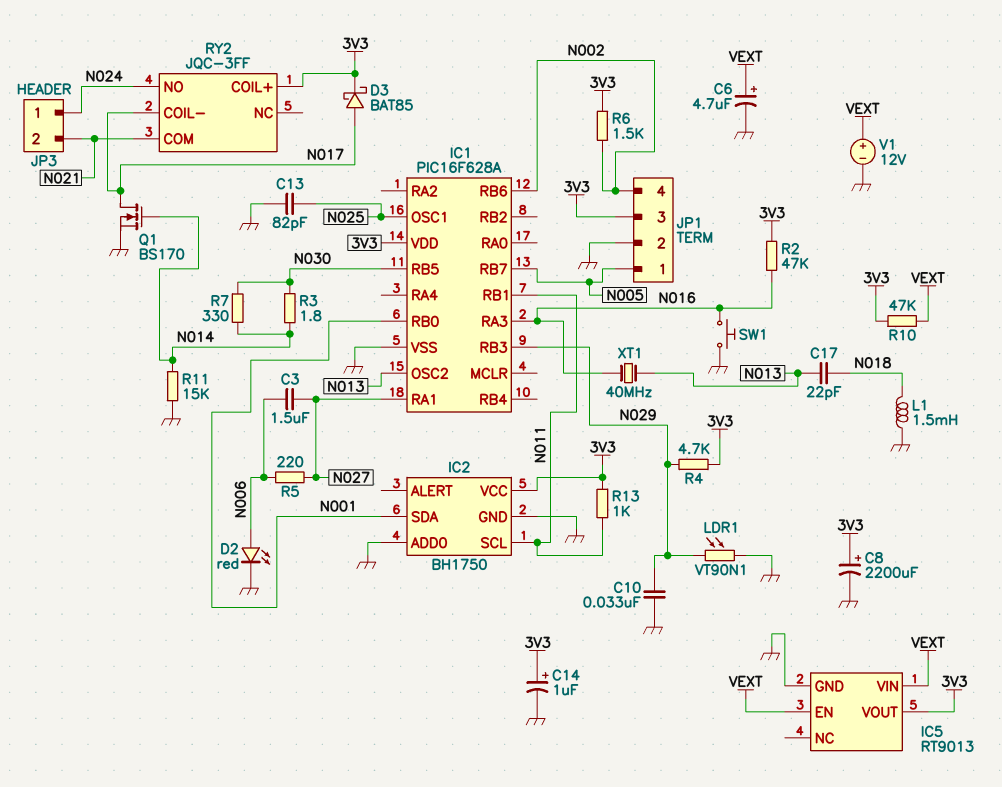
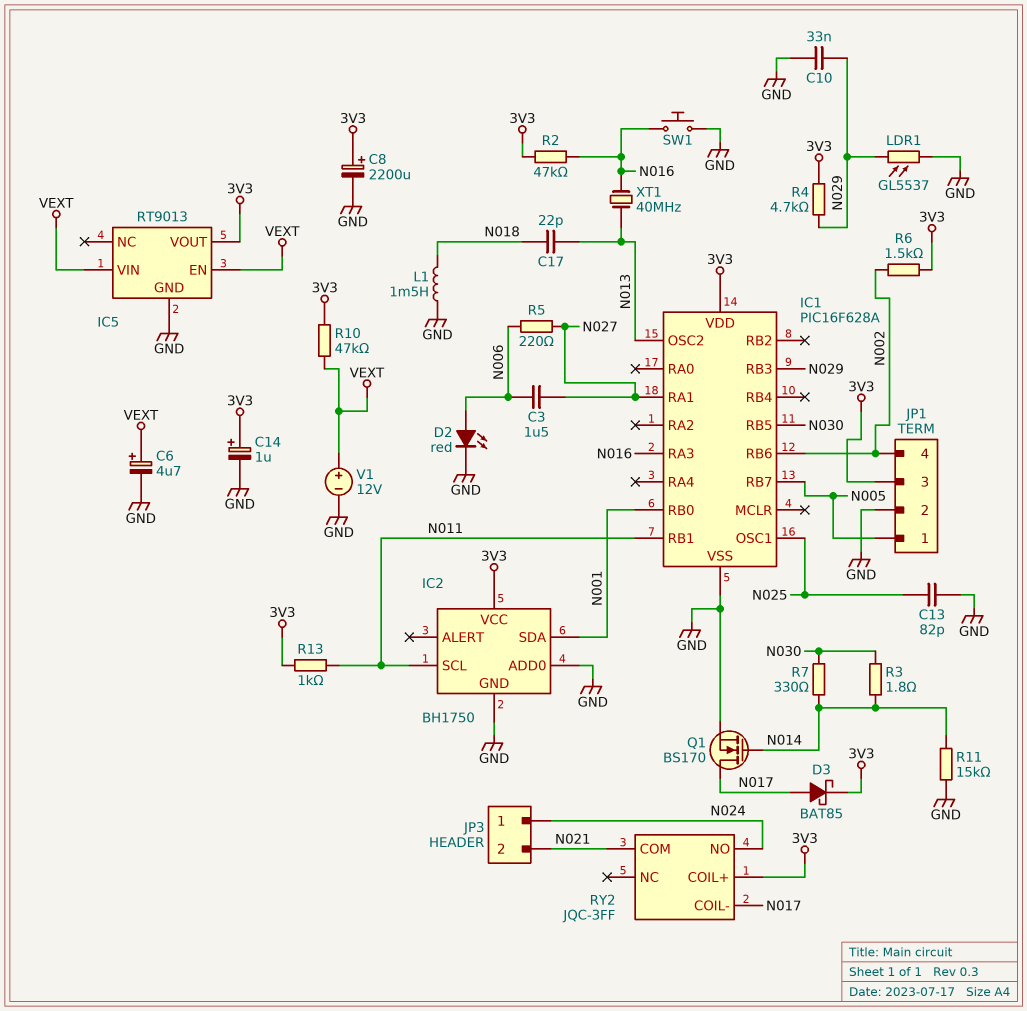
LDR1: VT90N1 (GND, N029) -> GL5537 (GND, N029)

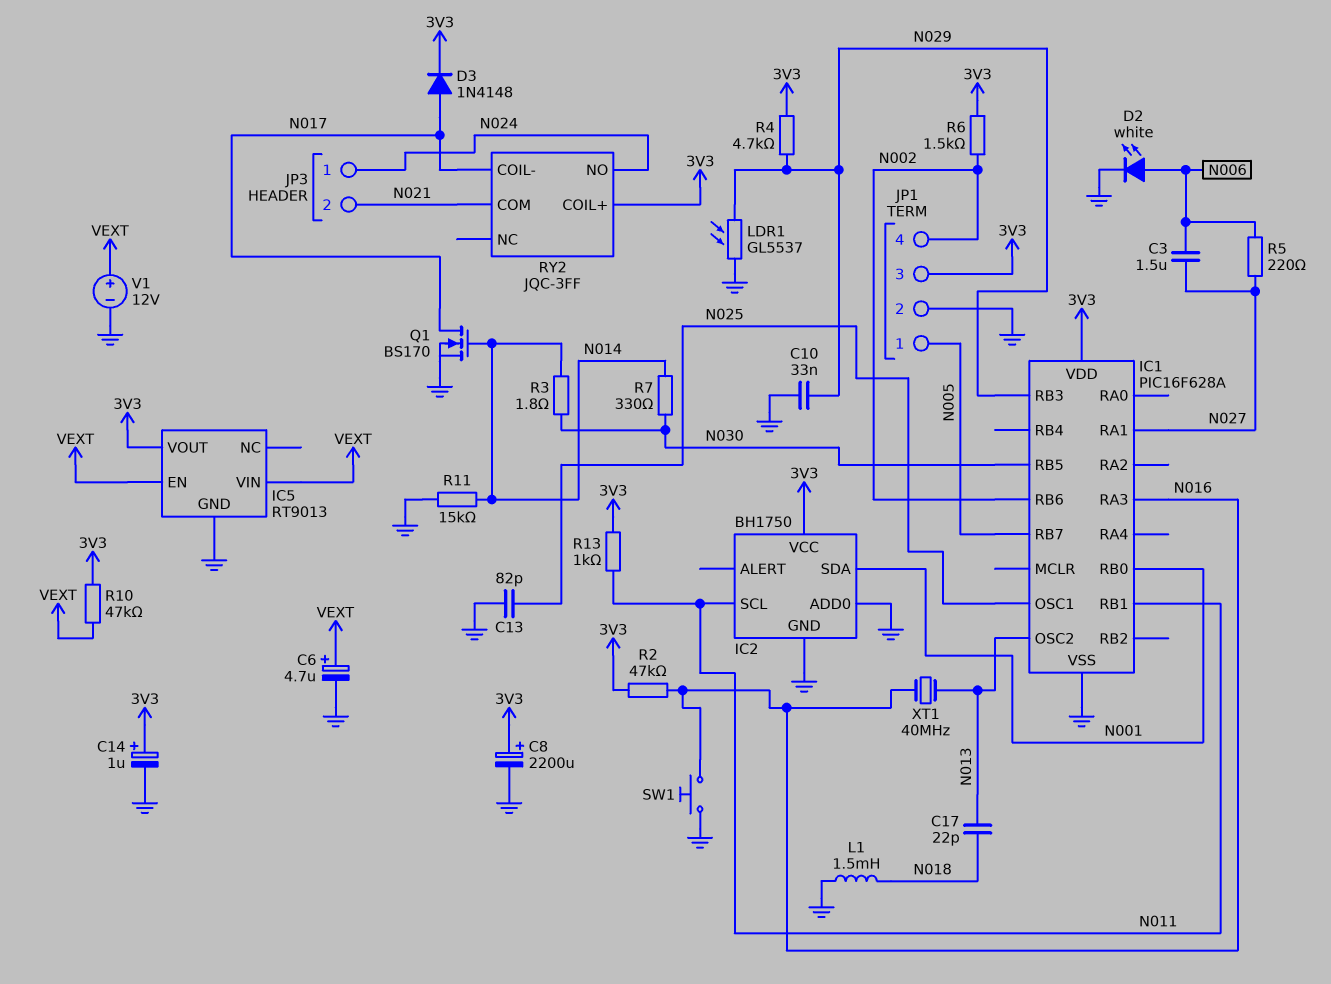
D2: LED red (A N006, K GND) -> LED white (A N006, K GND)
D3: schottky BAT85 (A N017, K 3V3) -> diode 1N4148 (A N017, K 3V3)

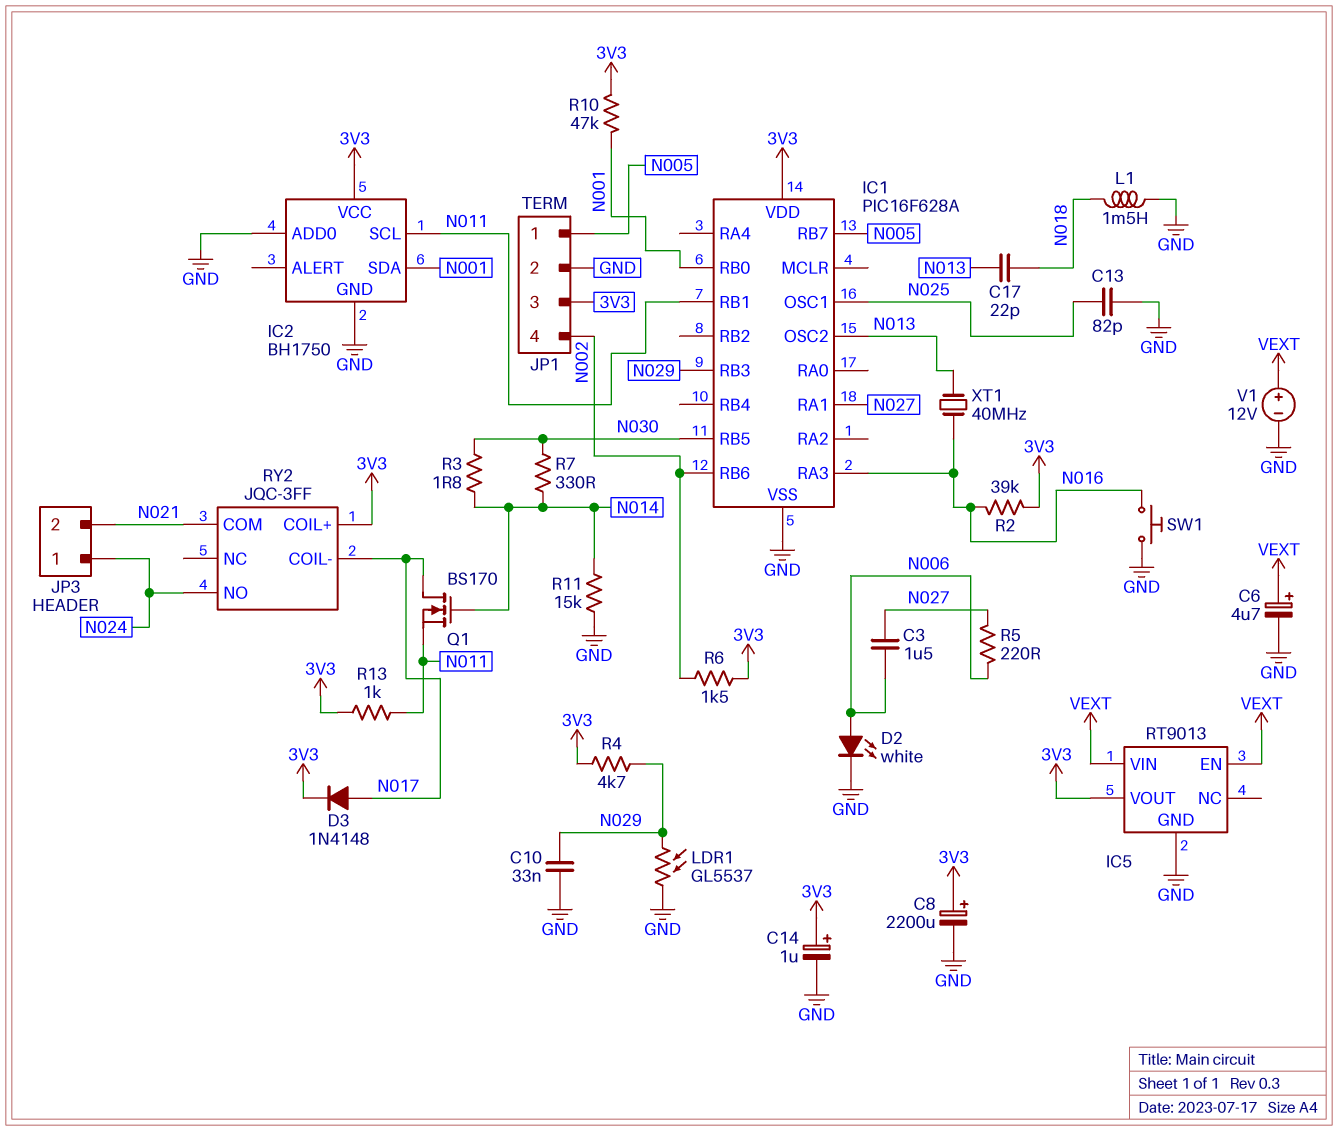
Q1: NMOS BS170 (G N014, D N017, S GND) -> NMOS BS170 (G N014, D N017, S N011)
R2: 47k (3V3, N016) -> 39k (3V3, N016)
R10: 47k (3V3, VEXT) -> 47k (3V3, N001)

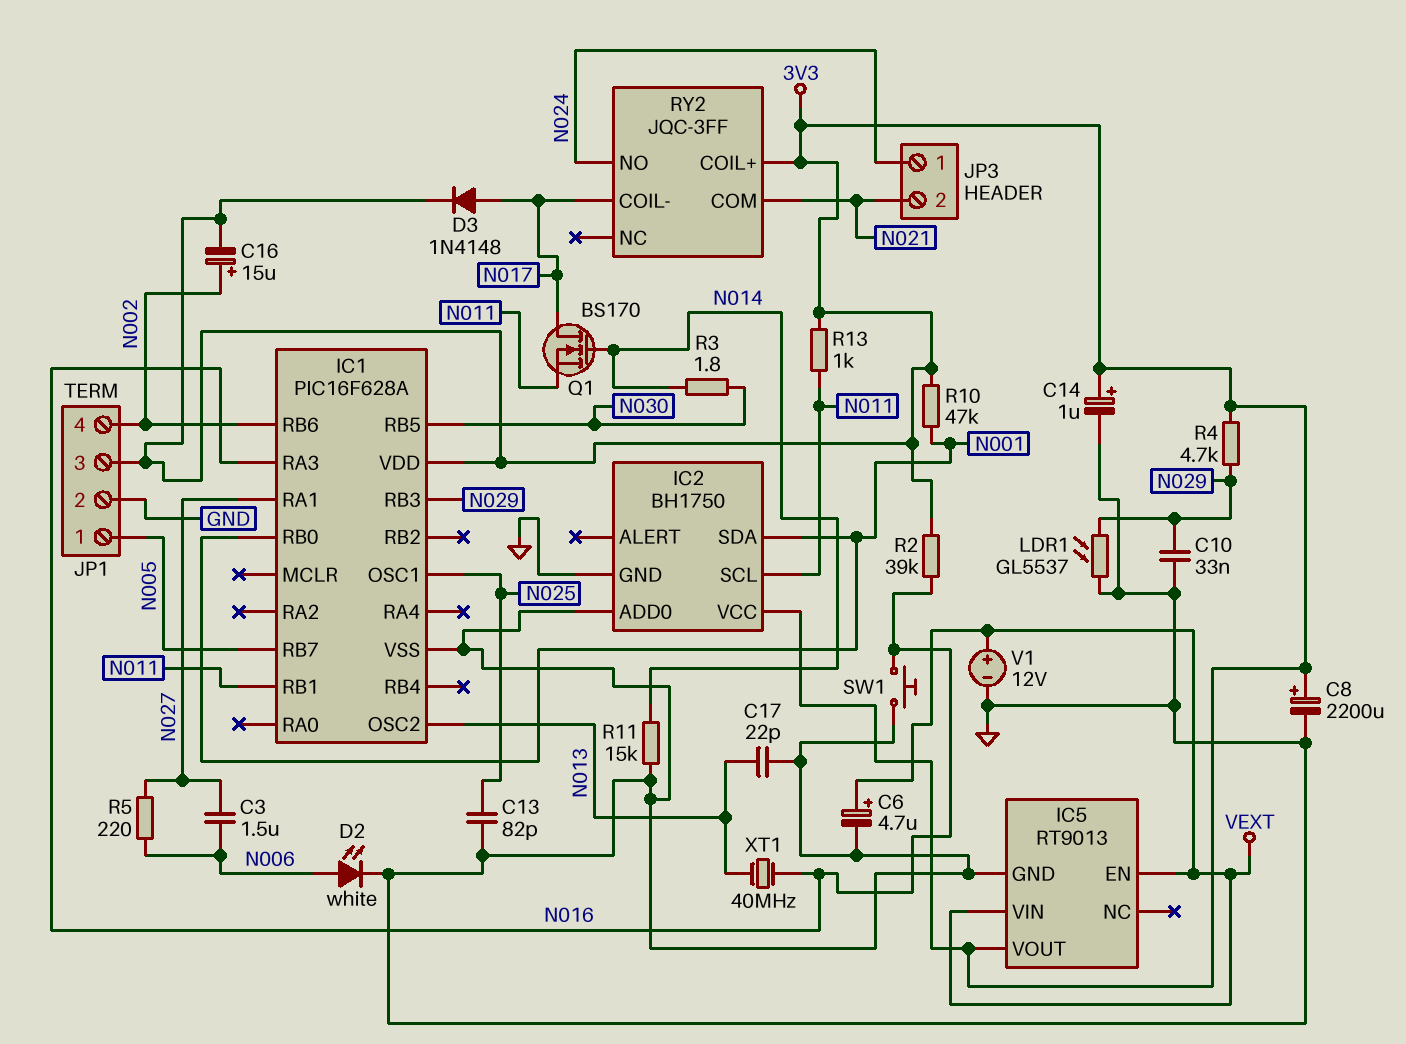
C16: none -> 15uF (plus N002, minus 3V3)
C17: 22pF (N013, N018) -> 22pF (GND, N013)
L1: 1.5mH (GND, N018) -> none
R6: 1.5k (3V3, N002) -> none
R7: 330 (N014, N030) -> none

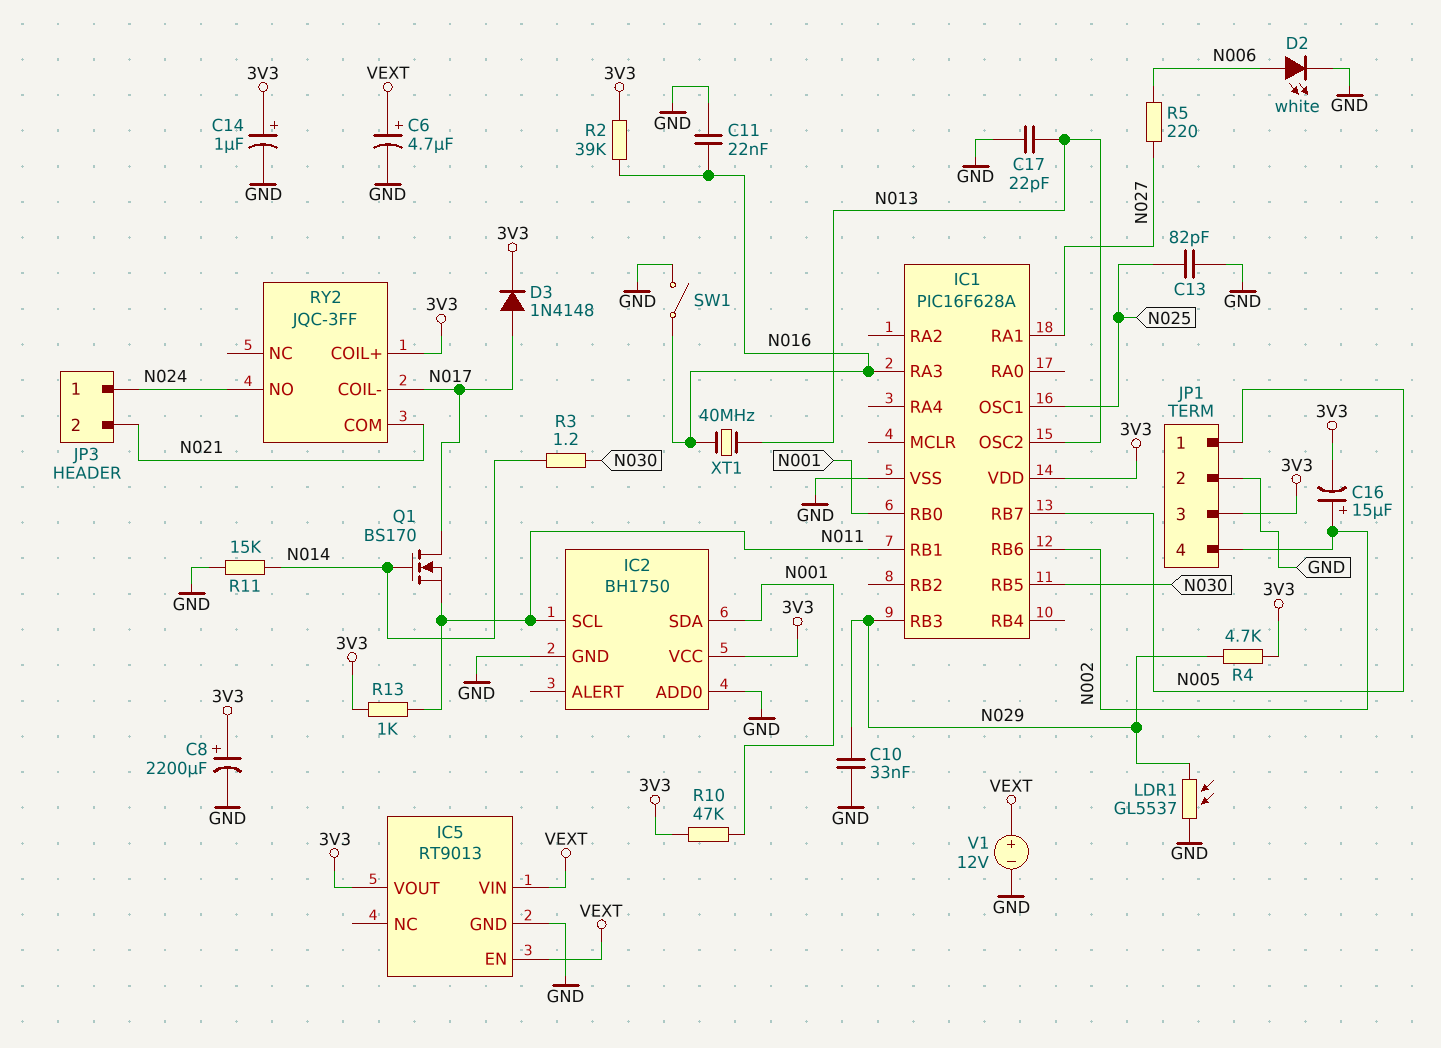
C3: 1.5uF (N006, N027) -> none
C11: none -> 22nF (GND, N016)
R3: 1.8 (N014, N030) -> 1.2 (N014, N030)
SW1: button (GND, N016) -> switch (GND, N016)

